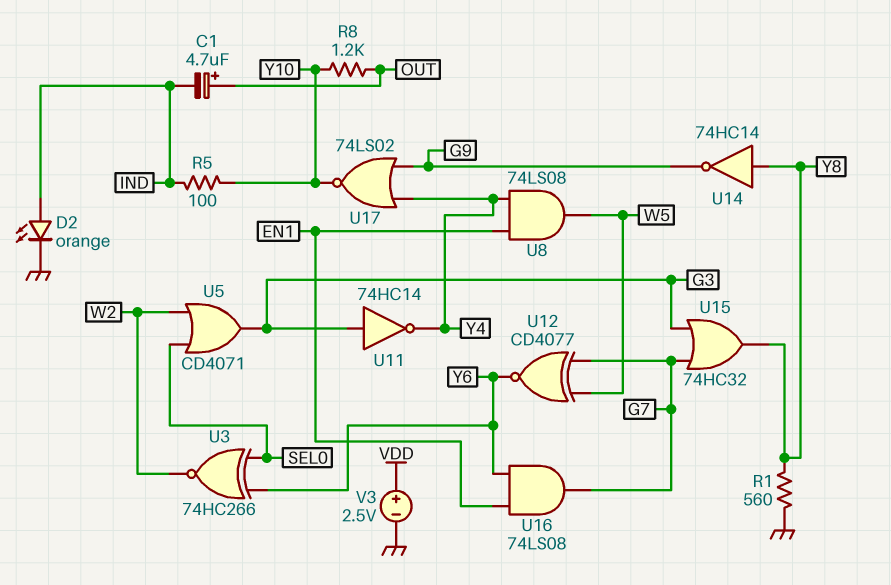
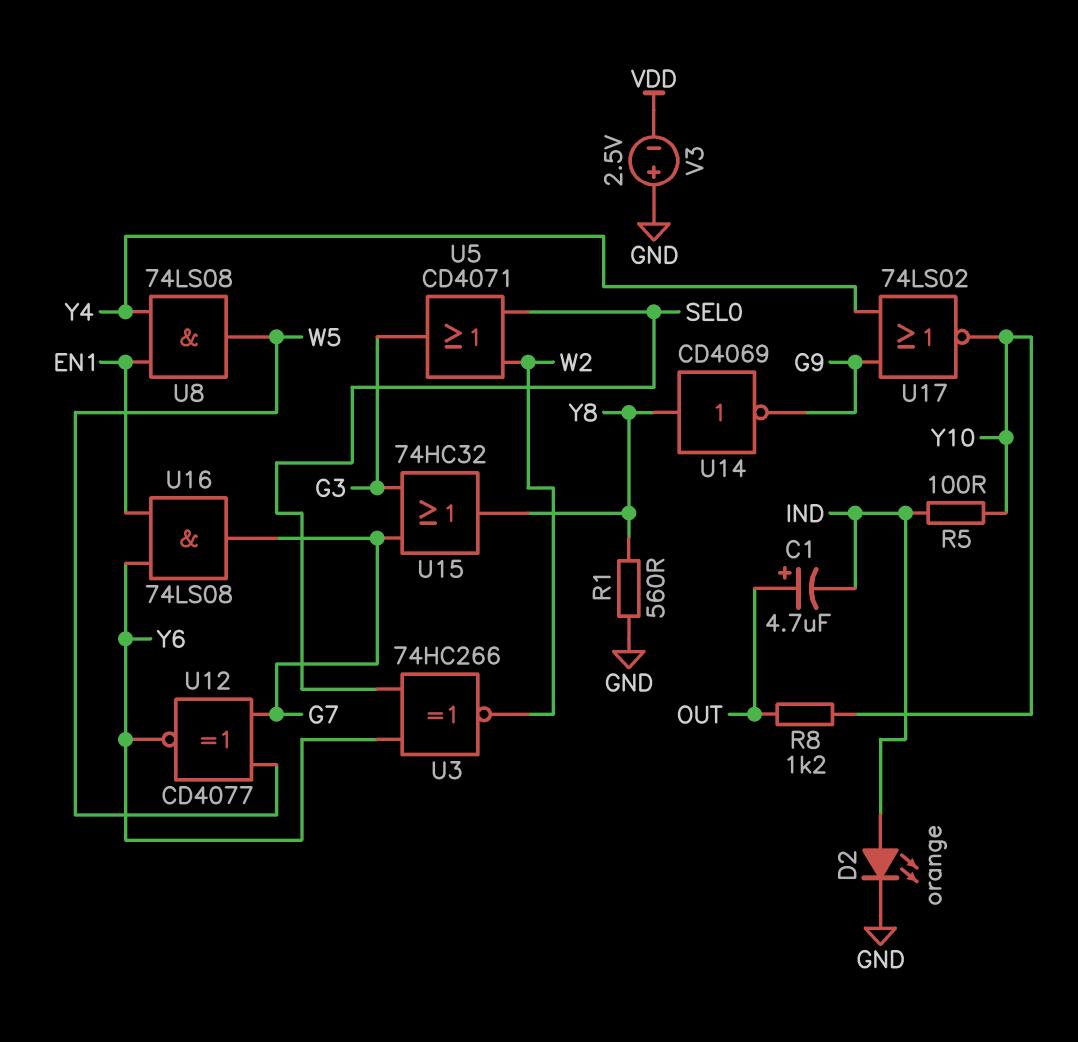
U11: NOT 74HC14 (in G3, out Y4) -> none
U14: NOT 74HC14 (in Y8, out G9) -> NOT CD4069 (in Y8, out G9)
V3: 2.5V (plus VDD, minus GND) -> 2.5V (plus GND, minus VDD)

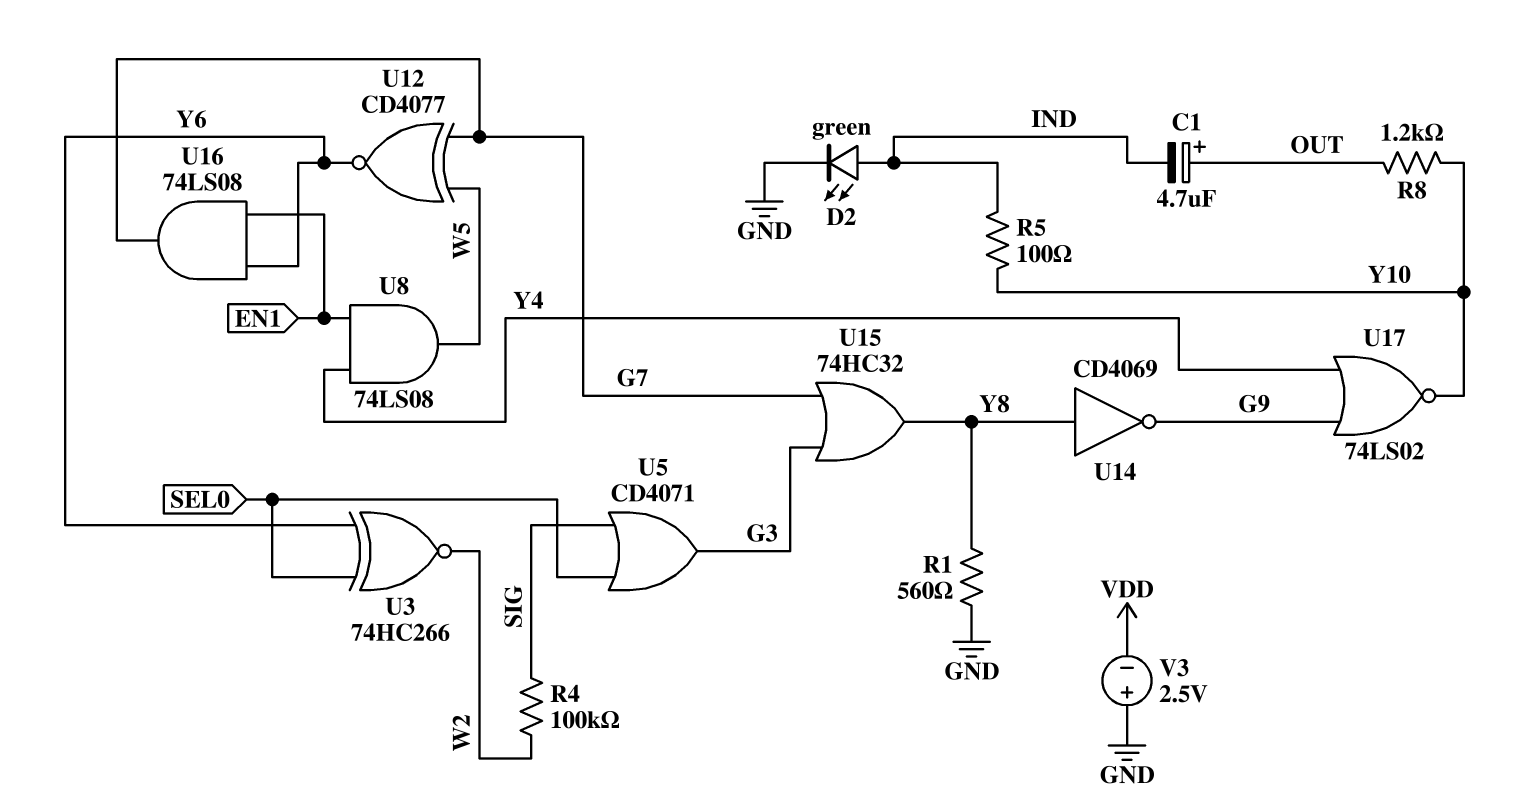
D2: LED orange (A IND, K GND) -> LED green (A IND, K GND)
R4: none -> 100k (SIG, W2)
U5: OR CD4071 (in SEL0, in W2, out G3) -> OR CD4071 (in SEL0, in SIG, out G3)

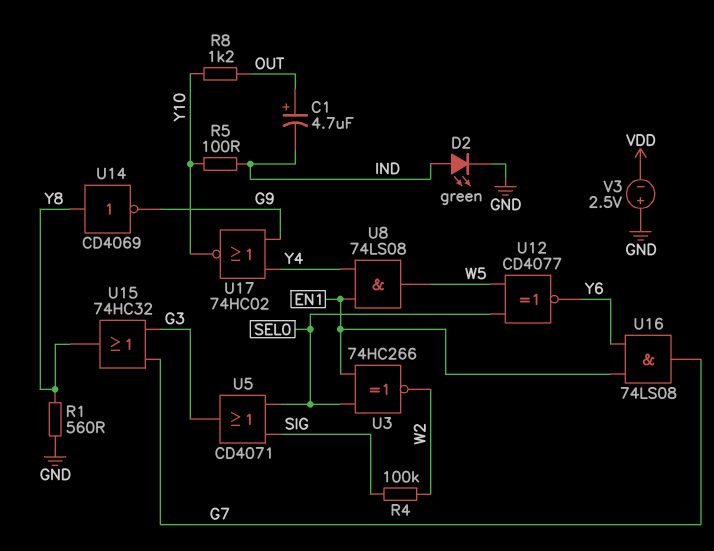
U3: XNOR 74HC266 (in SEL0, in Y6, out W2) -> XNOR 74HC266 (in EN1, in SEL0, out W2)
U12: XNOR CD4077 (in G7, in W5, out Y6) -> XNOR CD4077 (in SEL0, in W5, out Y6)
U17: NOR 74LS02 (in G9, in Y4, out Y10) -> NOR 74HC02 (in G9, in Y4, out Y10)

